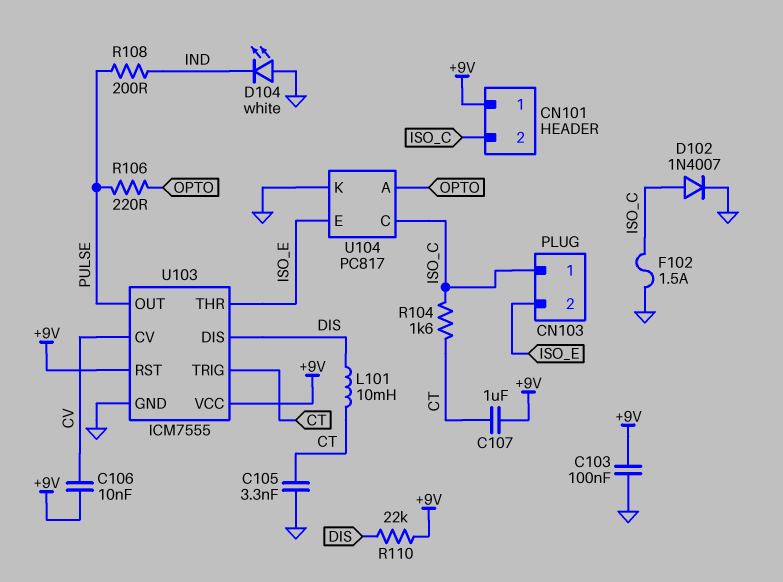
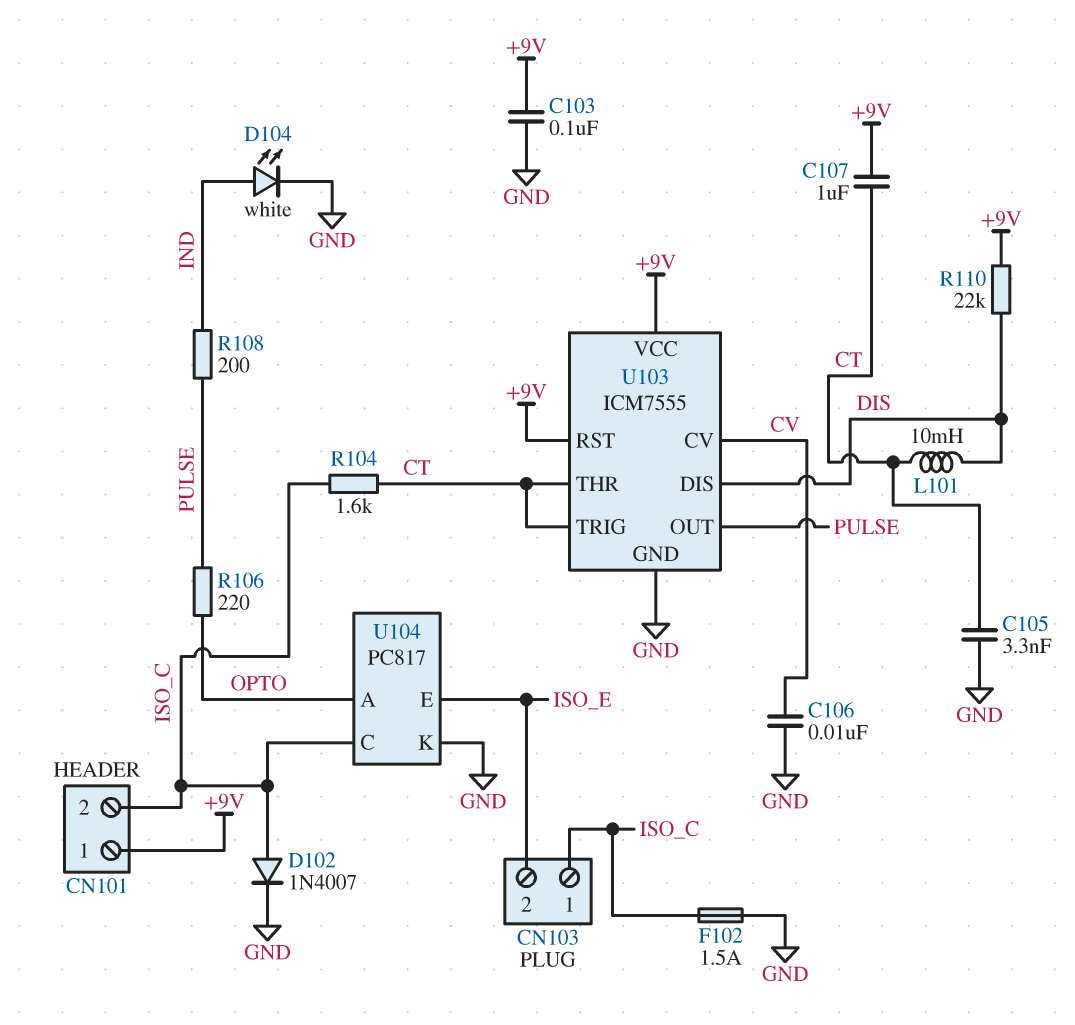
C106: 10nF (+9V, CV) -> 10nF (CV, GND)
D104: LED white (A GND, K IND) -> LED white (A IND, K GND)
U103 pin THR: ISO_E -> CT

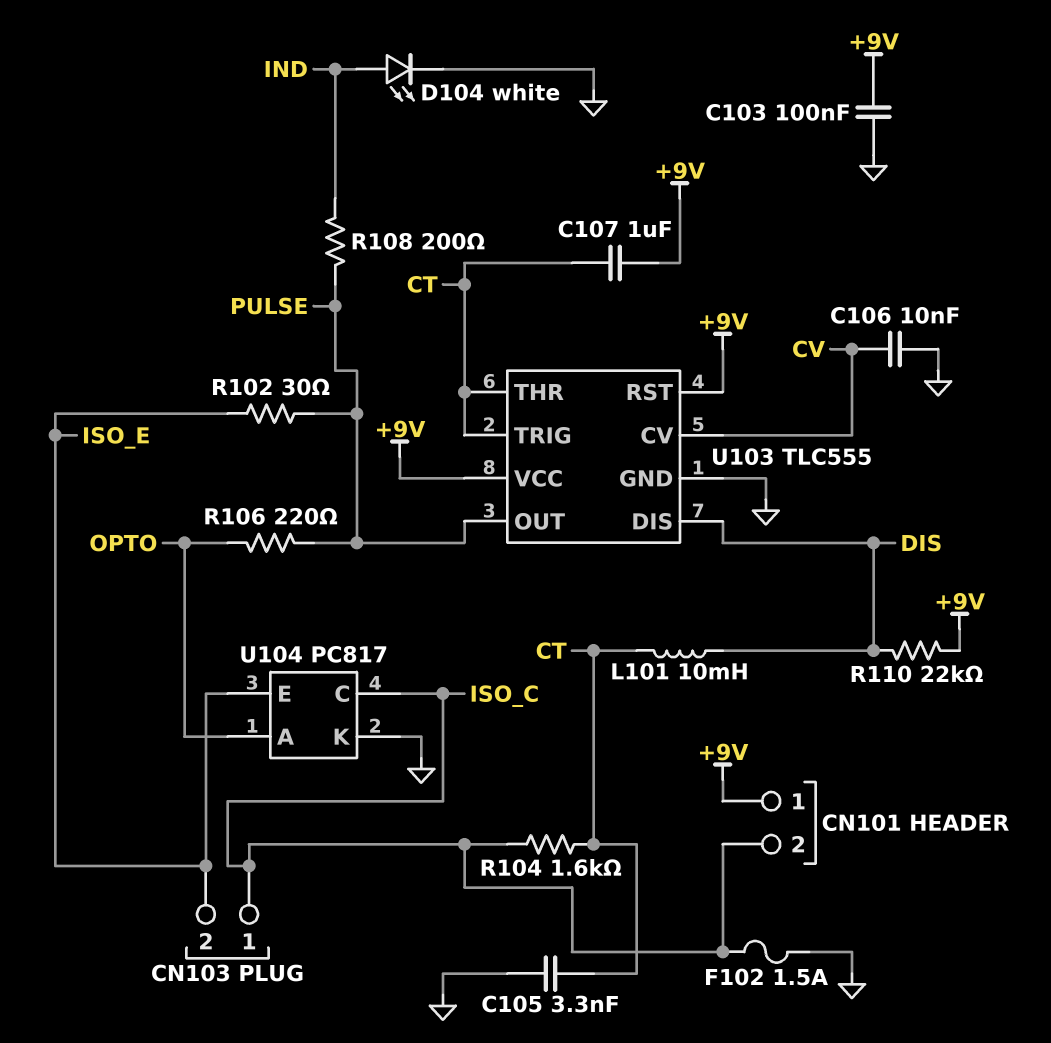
D102: diode 1N4007 (A ISO_C, K GND) -> none
R102: none -> 30 (ISO_E, PULSE)
U103: ICM7555 -> TLC555

